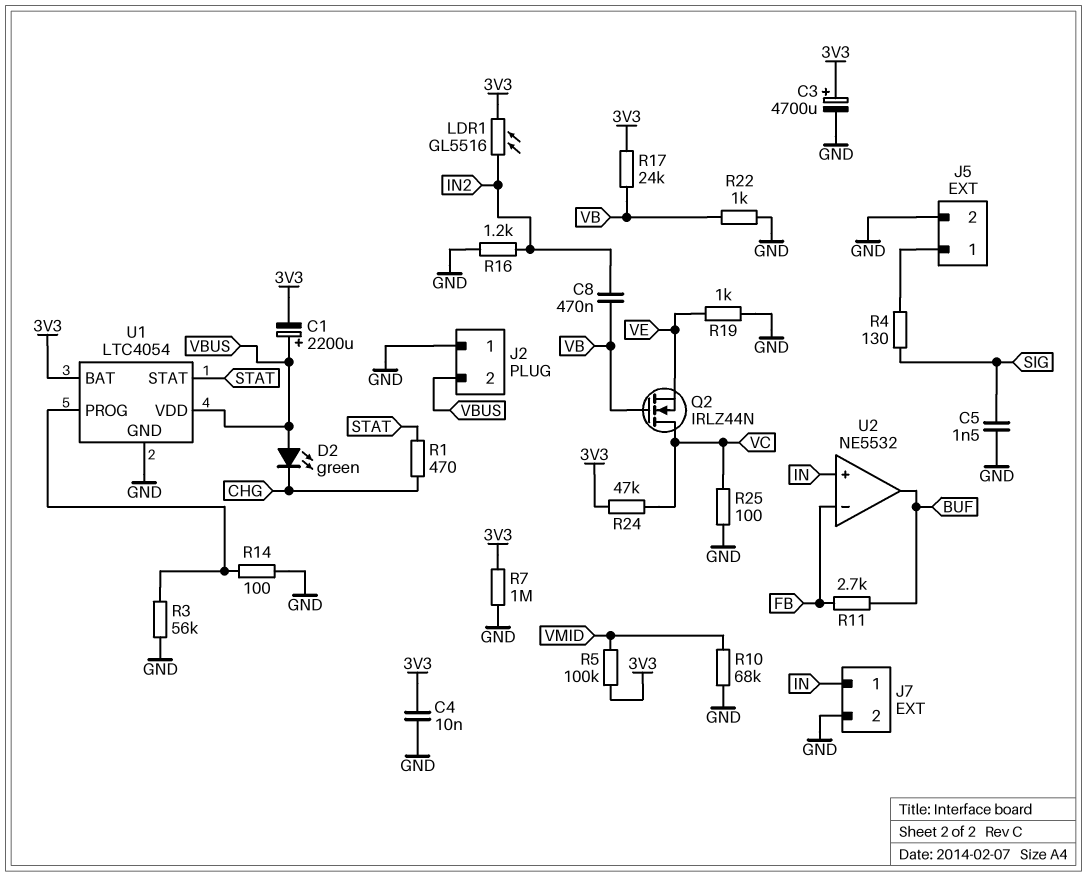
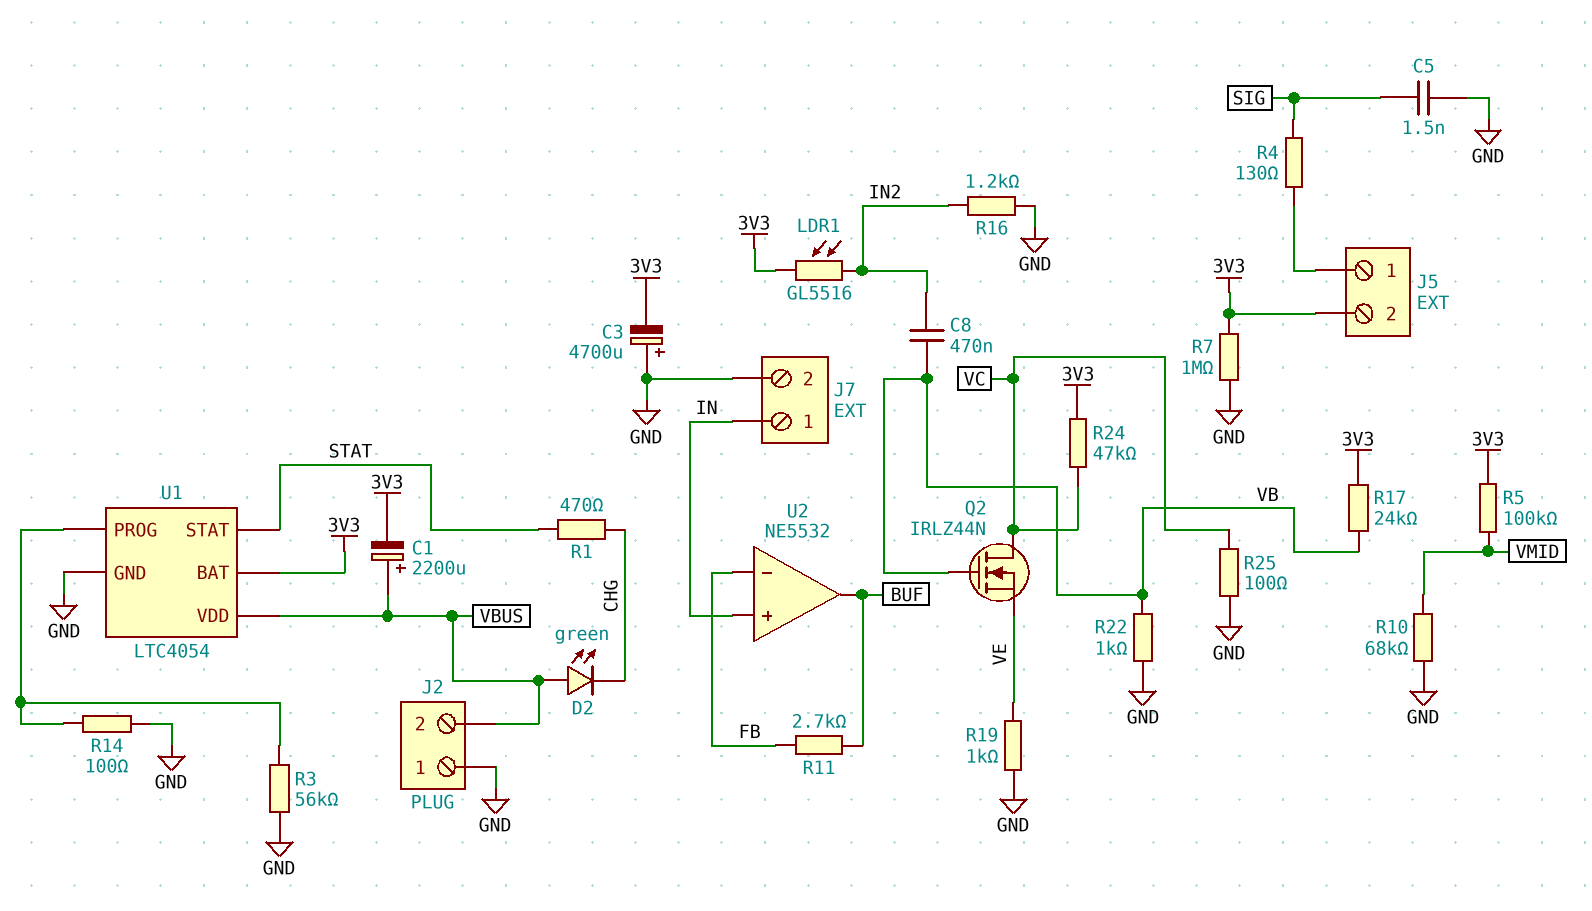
C3: 4700uF (plus 3V3, minus GND) -> 4700uF (plus GND, minus 3V3)
C4: 10nF (3V3, GND) -> none
J5 pin 2: GND -> 3V3

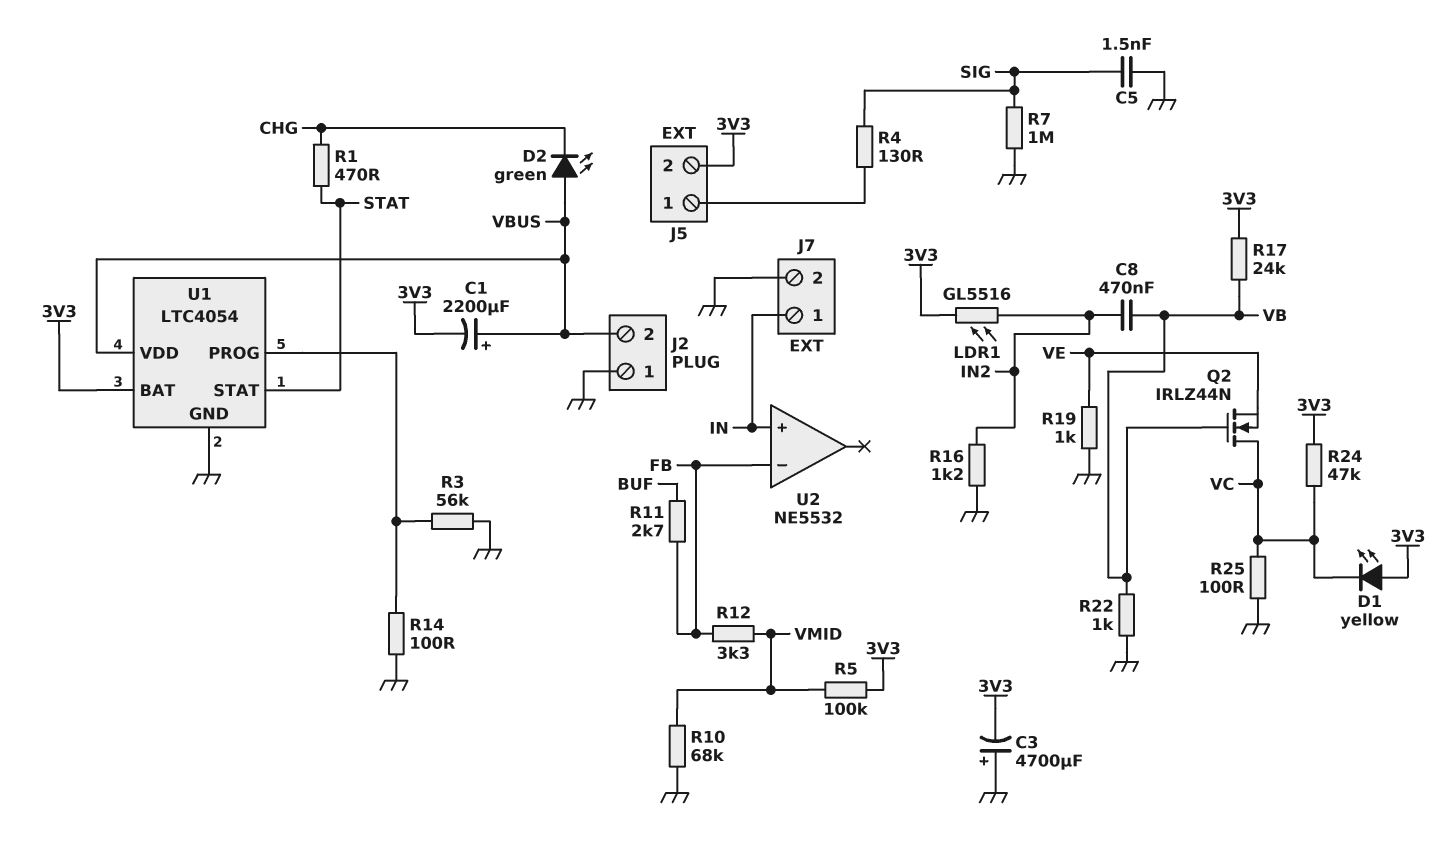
D1: none -> LED yellow (A 3V3, K VC)
R7: 1M (3V3, GND) -> 1M (GND, SIG)
R12: none -> 3.3k (FB, VMID)
U2 pin out: BUF -> none

